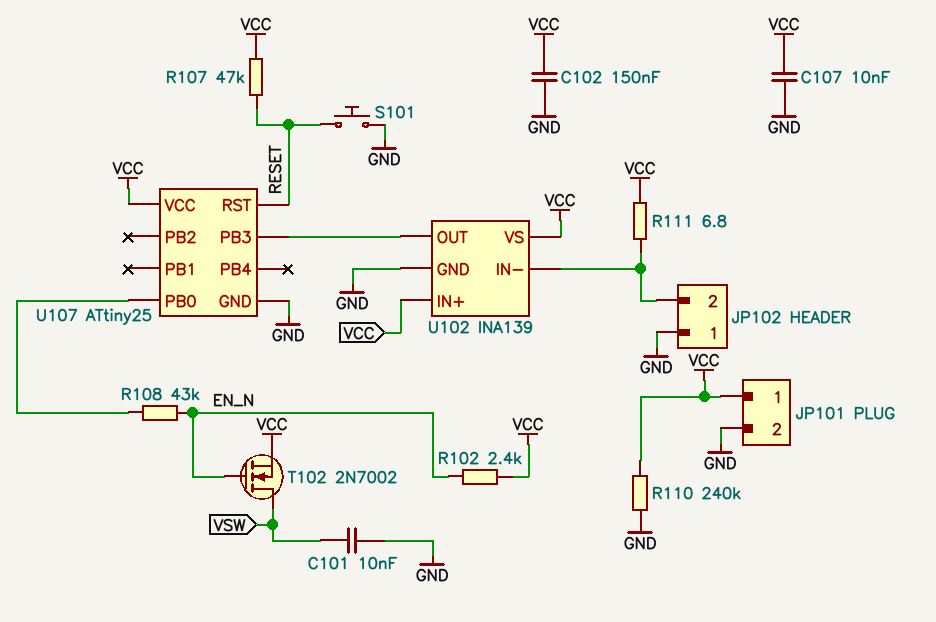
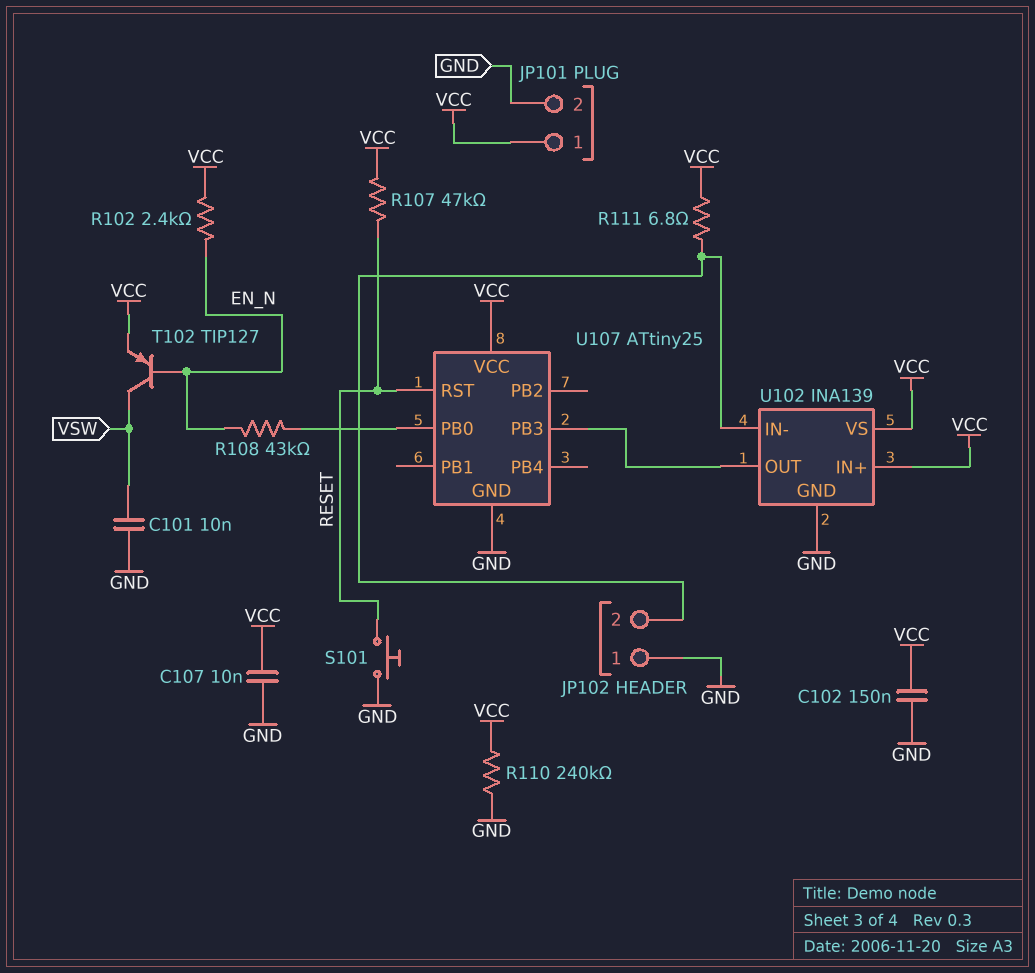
T102: NMOS 2N7002 (G EN_N, D VSW, S VCC) -> PNP TIP127 (B EN_N, C VSW, E VCC)

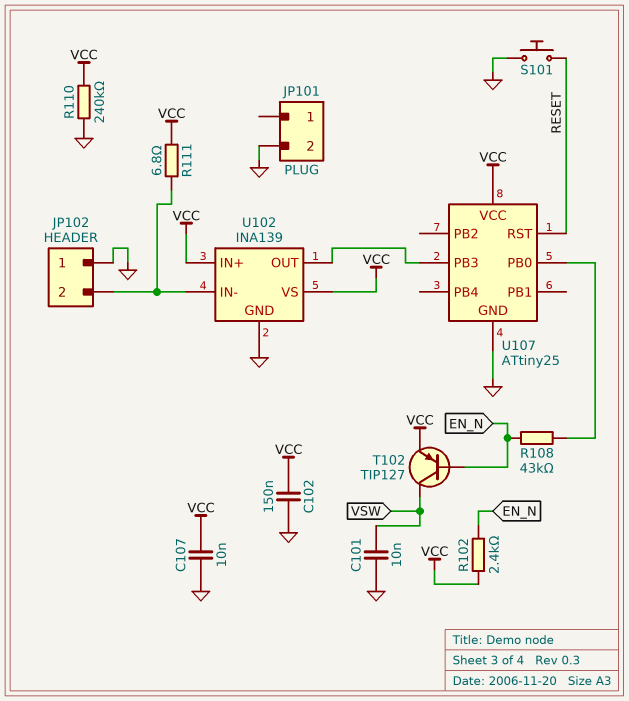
JP101 pin 1: VCC -> none
R107: 47k (RESET, VCC) -> none

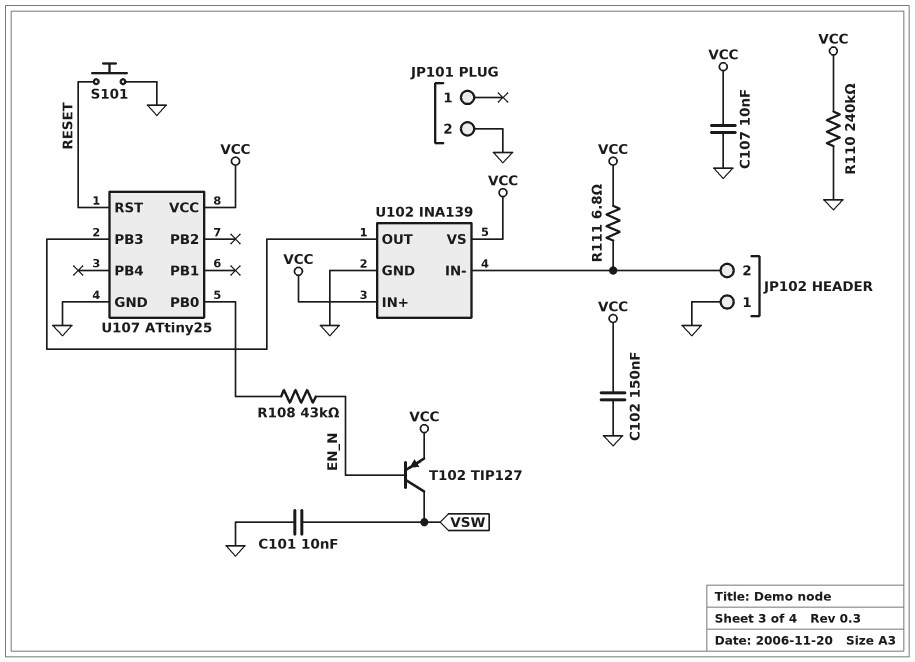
R102: 2.4k (EN_N, VCC) -> none

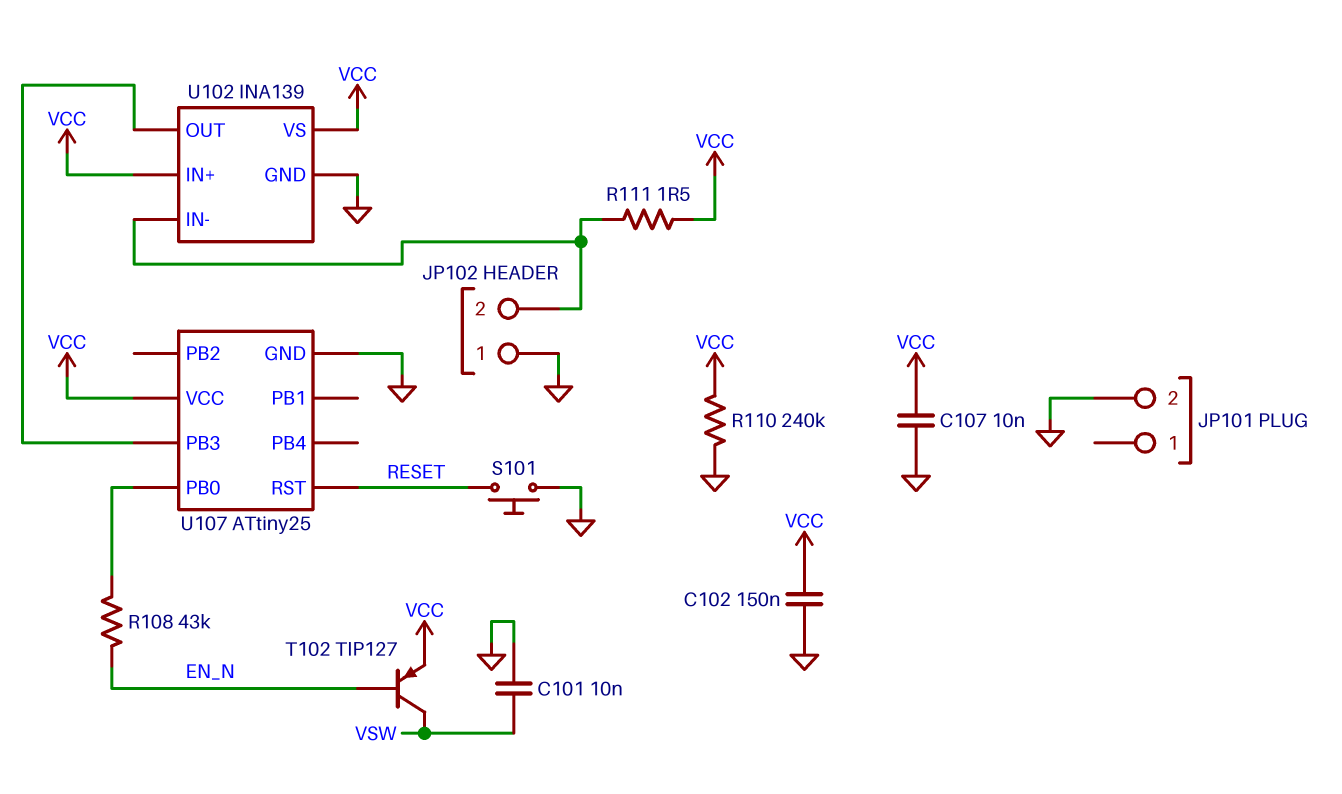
R111: 6.8 (JP102/2, VCC) -> 1.5 (JP102/2, VCC)

